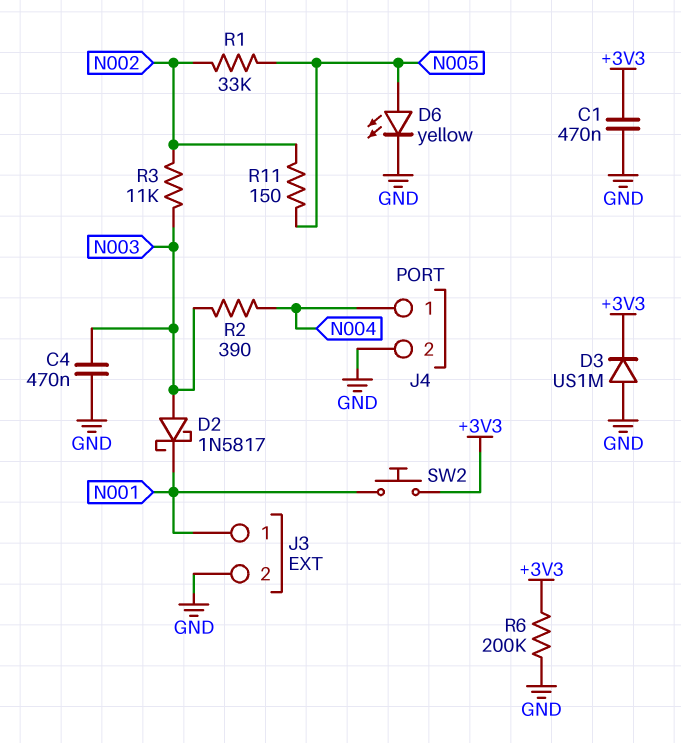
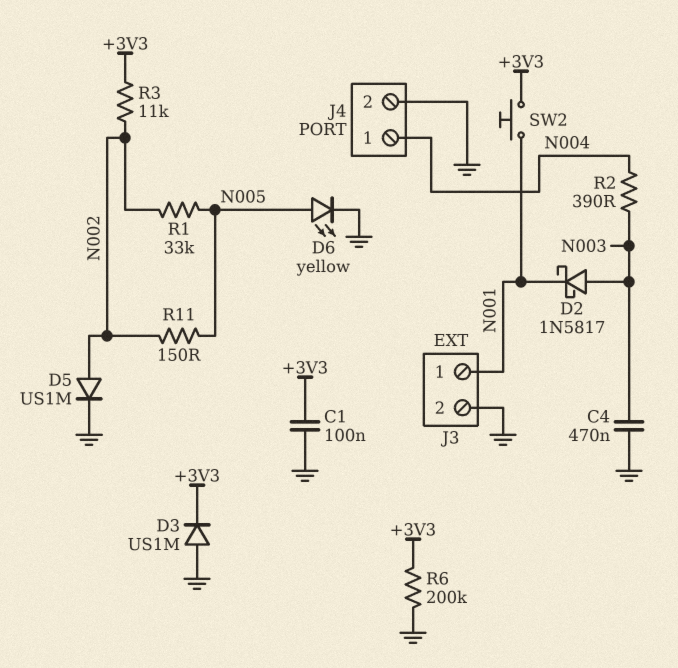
C1: 470nF (+3V3, GND) -> 100nF (+3V3, GND)
D5: none -> diode US1M (A N002, K GND)
R3: 11k (N002, N003) -> 11k (+3V3, N002)

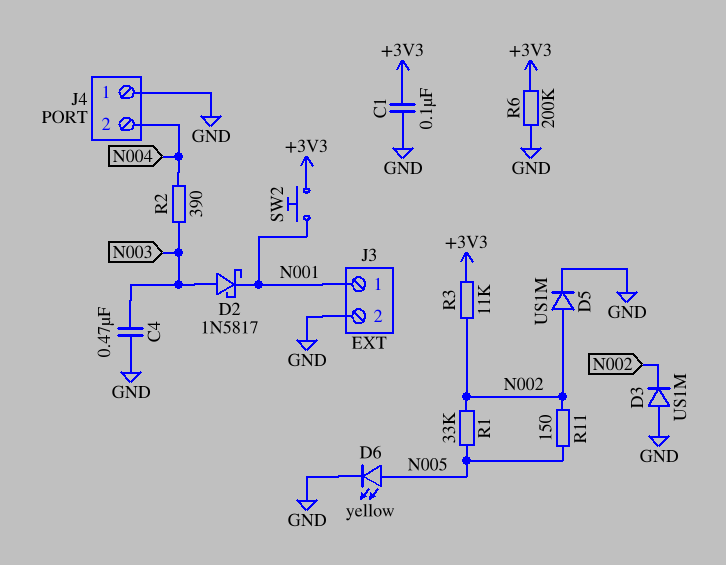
D3: diode US1M (A GND, K +3V3) -> diode US1M (A GND, K N002)
J4 pin 1: N004 -> GND
J4 pin 2: GND -> N004

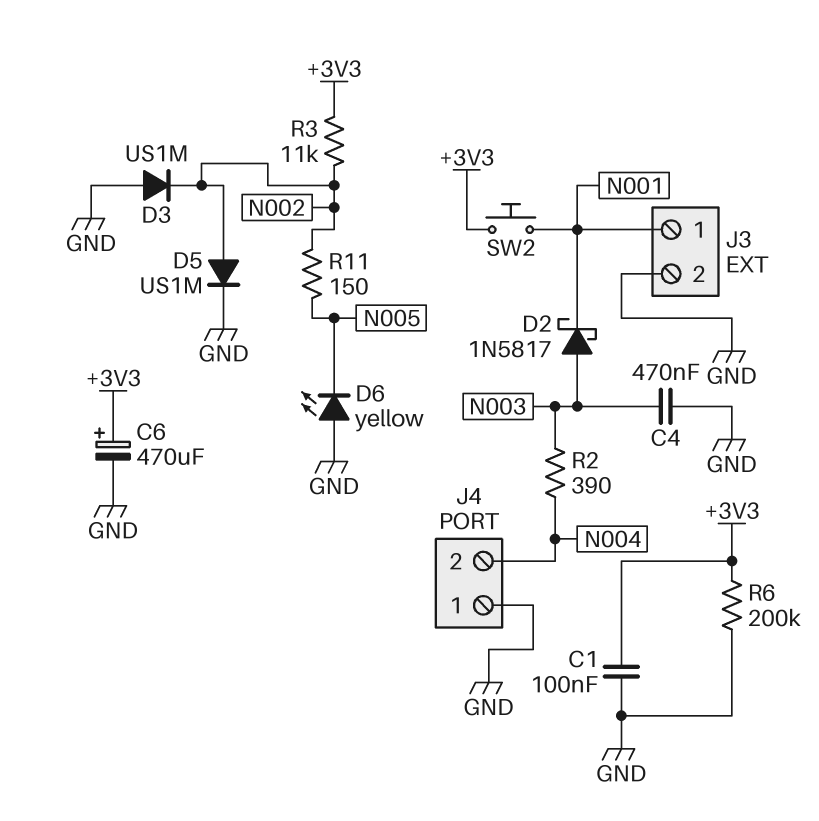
C6: none -> 470uF (plus +3V3, minus GND)
D6: LED yellow (A N005, K GND) -> LED yellow (A GND, K N005)
R1: 33k (N002, N005) -> none

